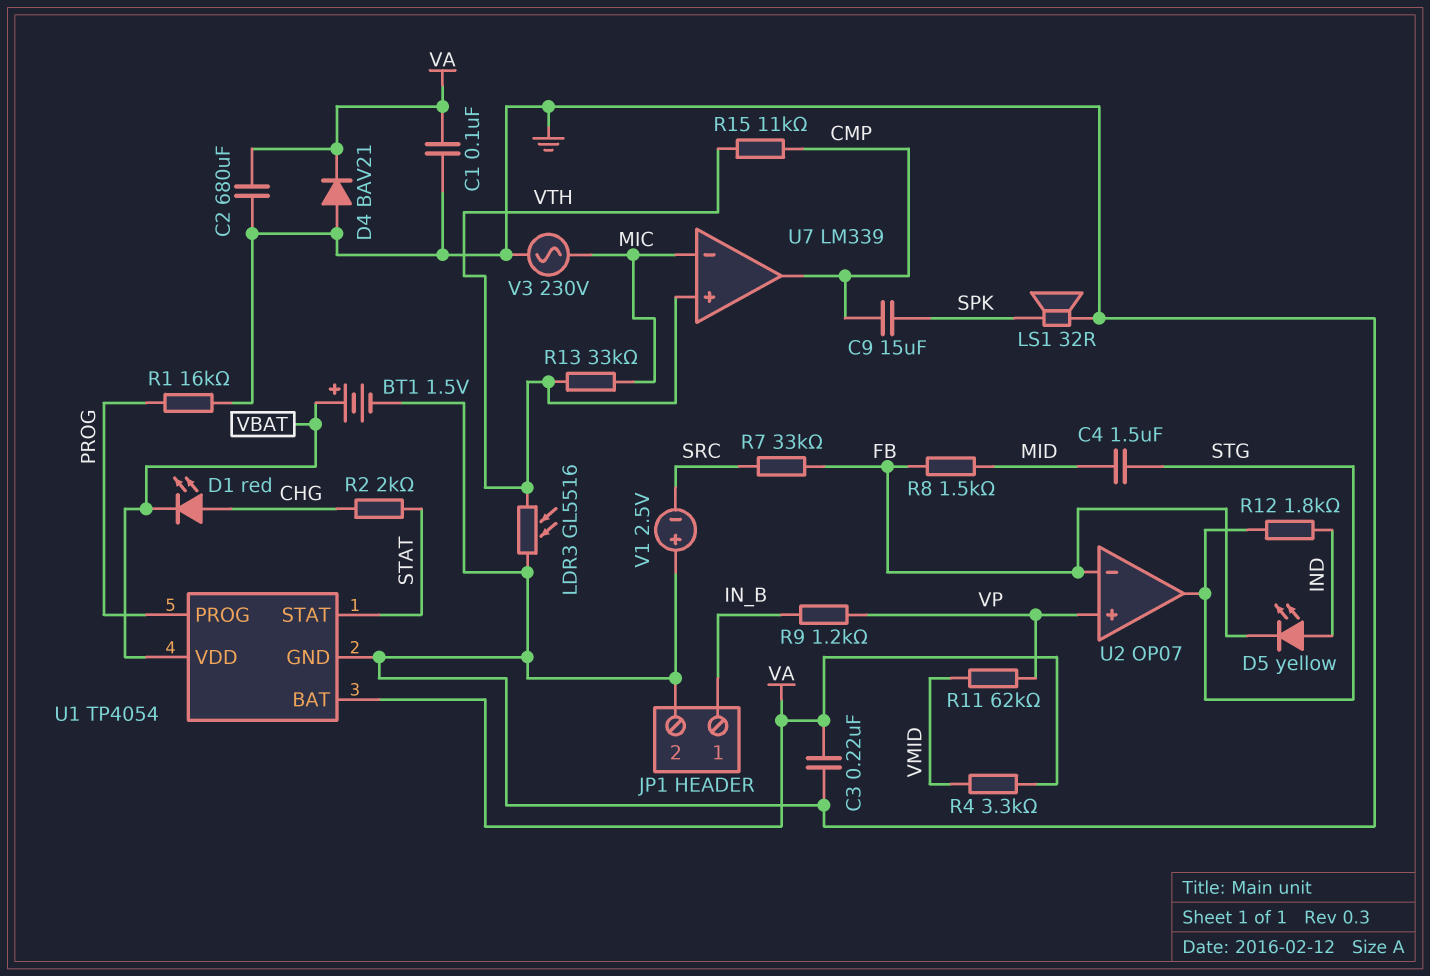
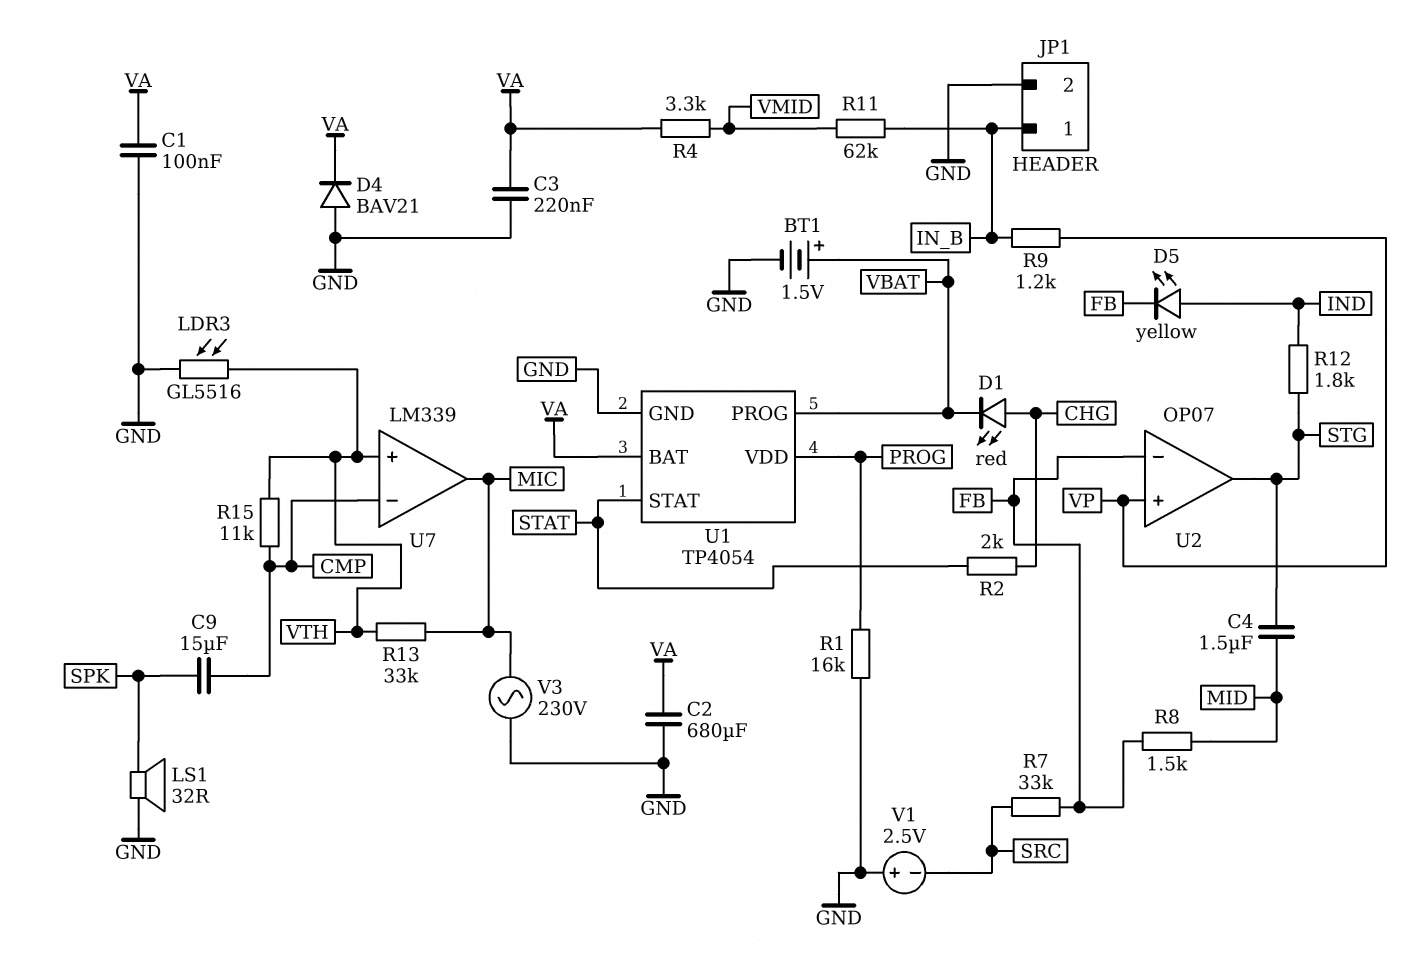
R11: 62k (VMID, VP) -> 62k (IN_B, VMID)
U1 pin PROG: PROG -> VBAT
U1 pin VDD: VBAT -> PROG
U7 pin in-: MIC -> CMP
U7 pin out: CMP -> MIC

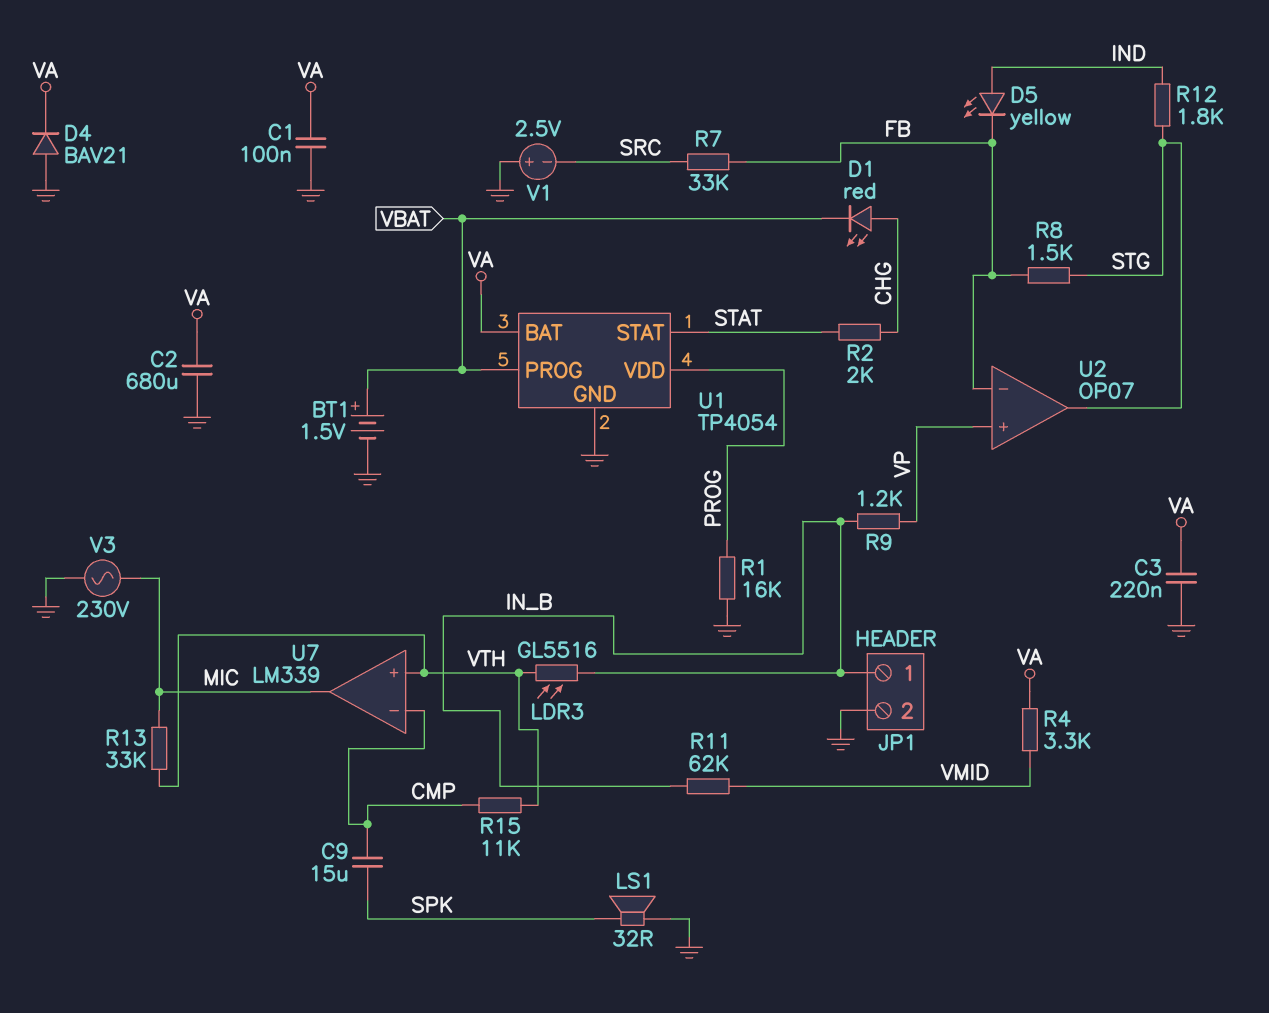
C4: 1.5uF (MID, STG) -> none
LDR3: GL5516 (GND, VTH) -> GL5516 (IN_B, VTH)
R8: 1.5k (FB, MID) -> 1.5k (FB, STG)

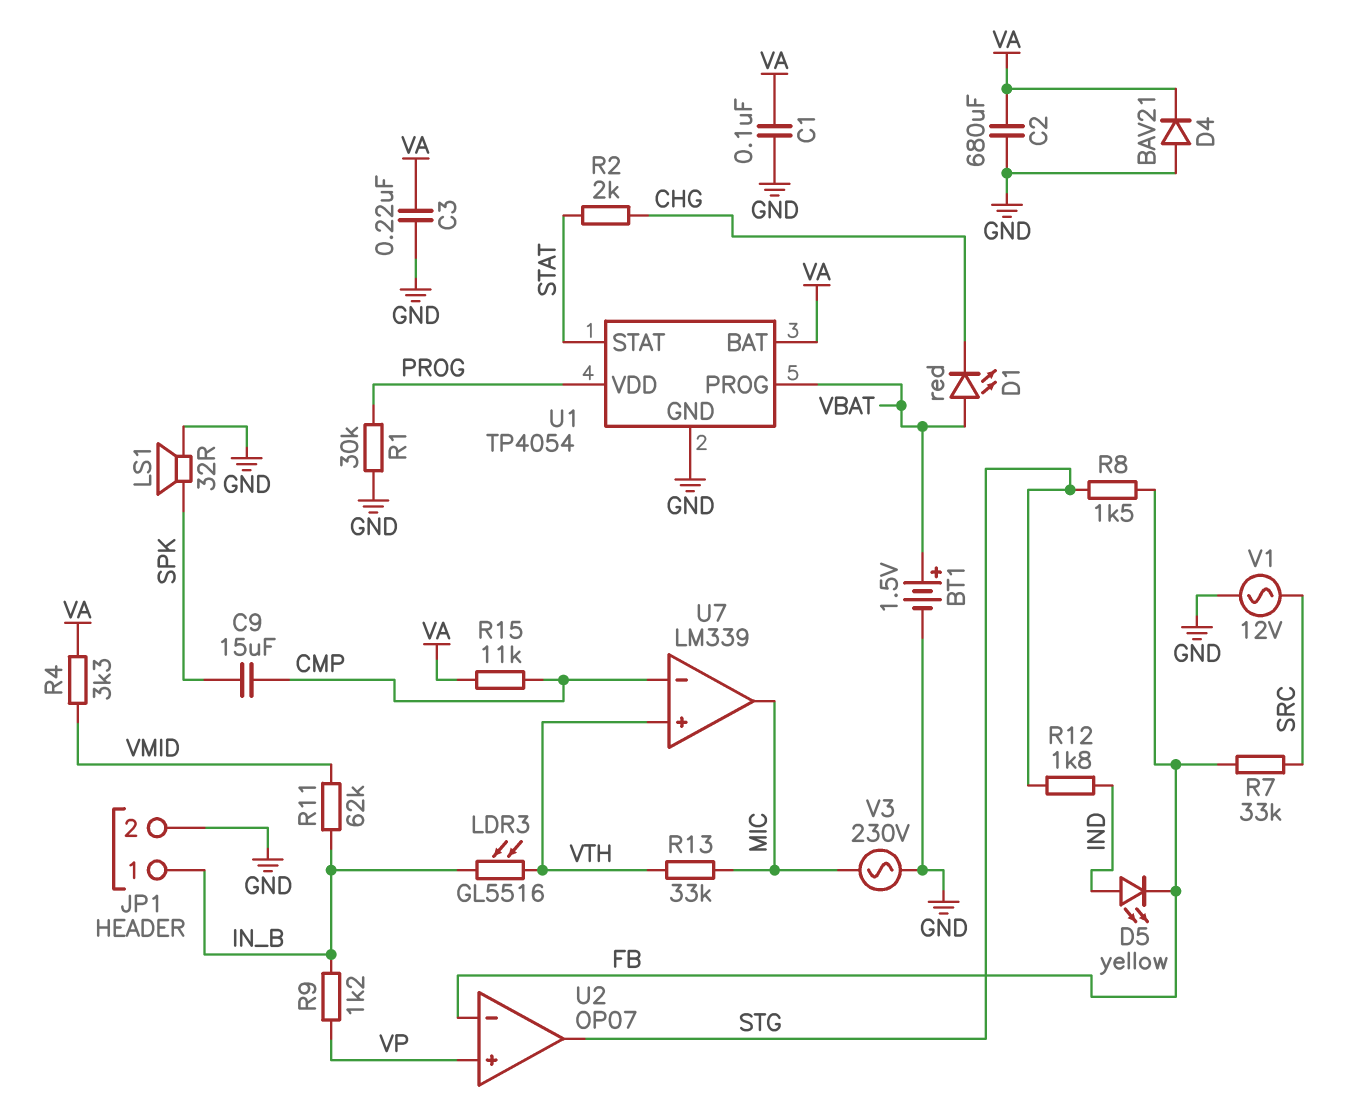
D1: LED red (A CHG, K VBAT) -> LED red (A VBAT, K CHG)
R1: 16k (GND, PROG) -> 30k (GND, PROG)
R15: 11k (CMP, VTH) -> 11k (CMP, VA)
V1: 2.5V (plus GND, minus SRC) -> AC 12V (GND, SRC)

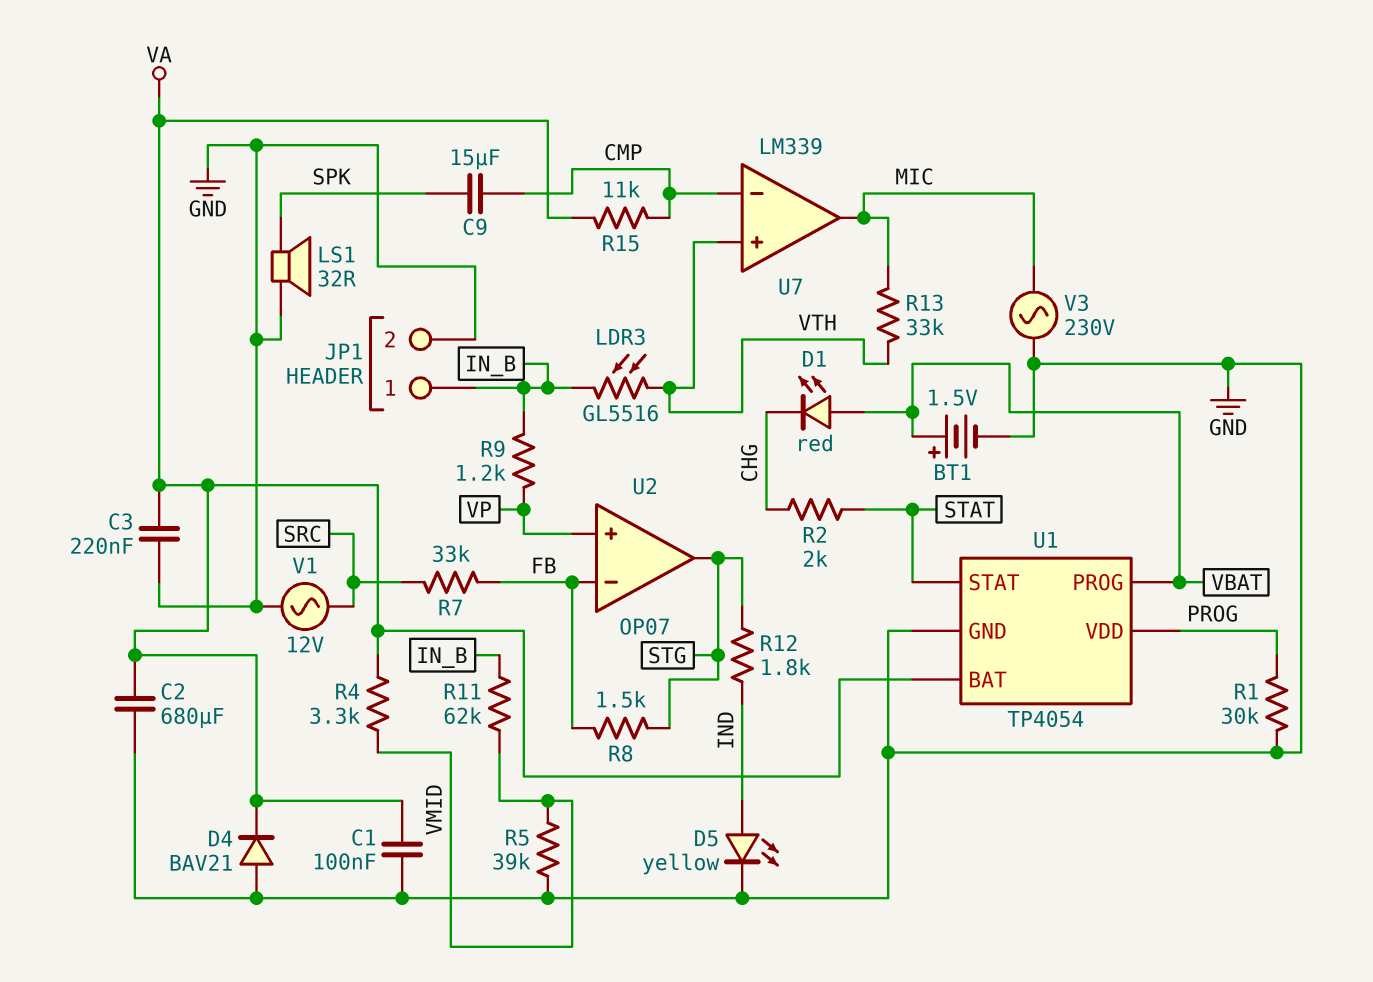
D5: LED yellow (A IND, K FB) -> LED yellow (A IND, K GND)
R5: none -> 39k (GND, VMID)

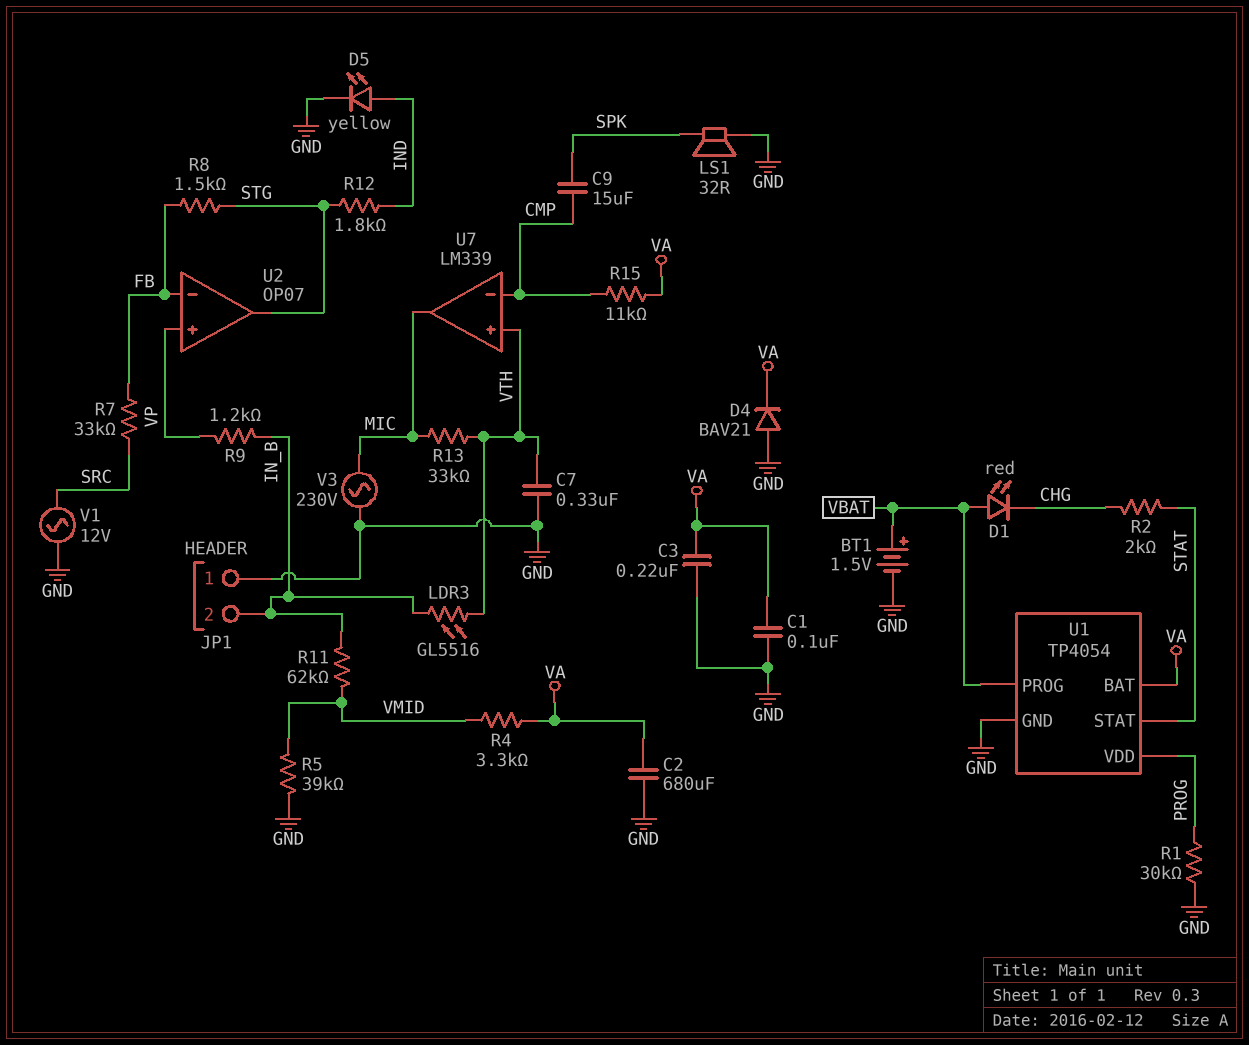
C7: none -> 330nF (GND, VTH)
JP1 pin 1: IN_B -> GND
JP1 pin 2: GND -> IN_B

